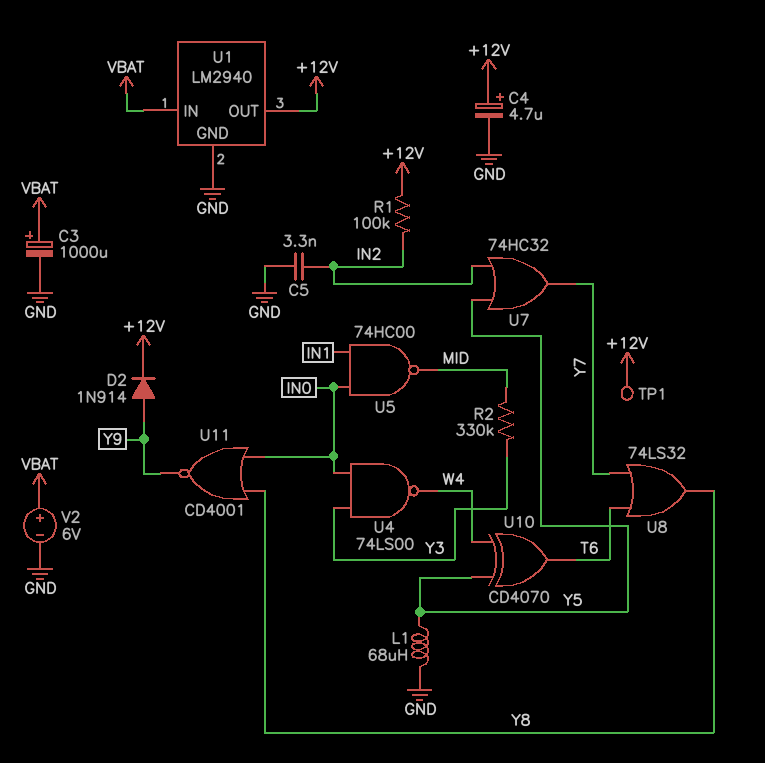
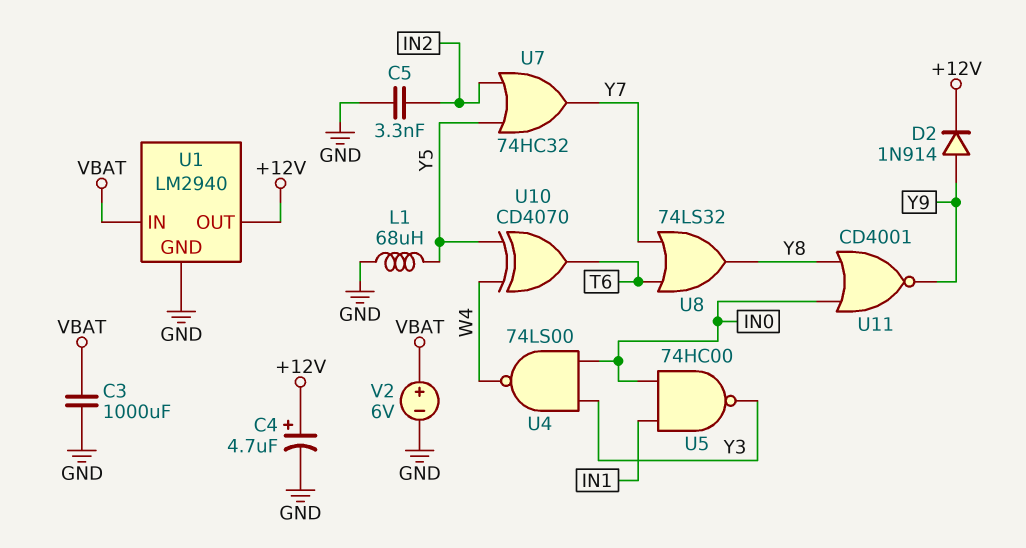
C3: 1000uF (plus VBAT, minus GND) -> 1000uF (GND, VBAT)
R1: 100k (+12V, IN2) -> none
R2: 330k (MID, Y3) -> none
TP1: test point (+12V) -> none
U5: NAND 74HC00 (in IN0, in IN1, out MID) -> NAND 74HC00 (in IN0, in IN1, out Y3)

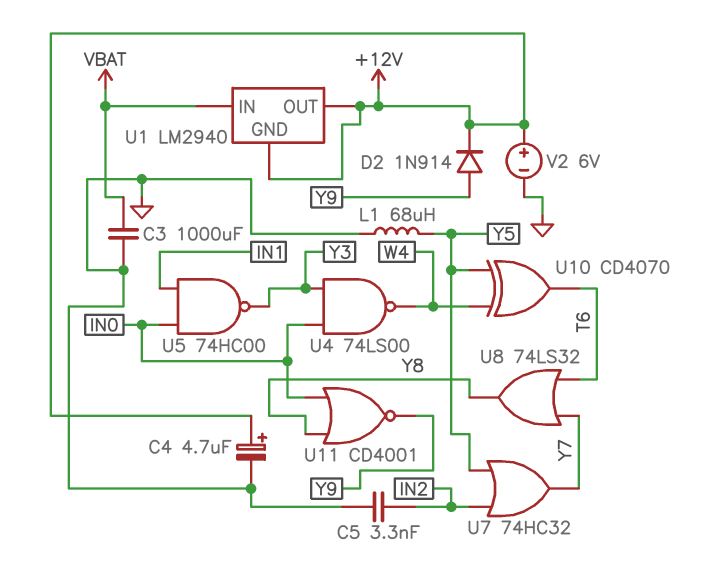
U1 pin GND: GND -> +12V
V2: 6V (plus VBAT, minus GND) -> 6V (plus +12V, minus GND)

